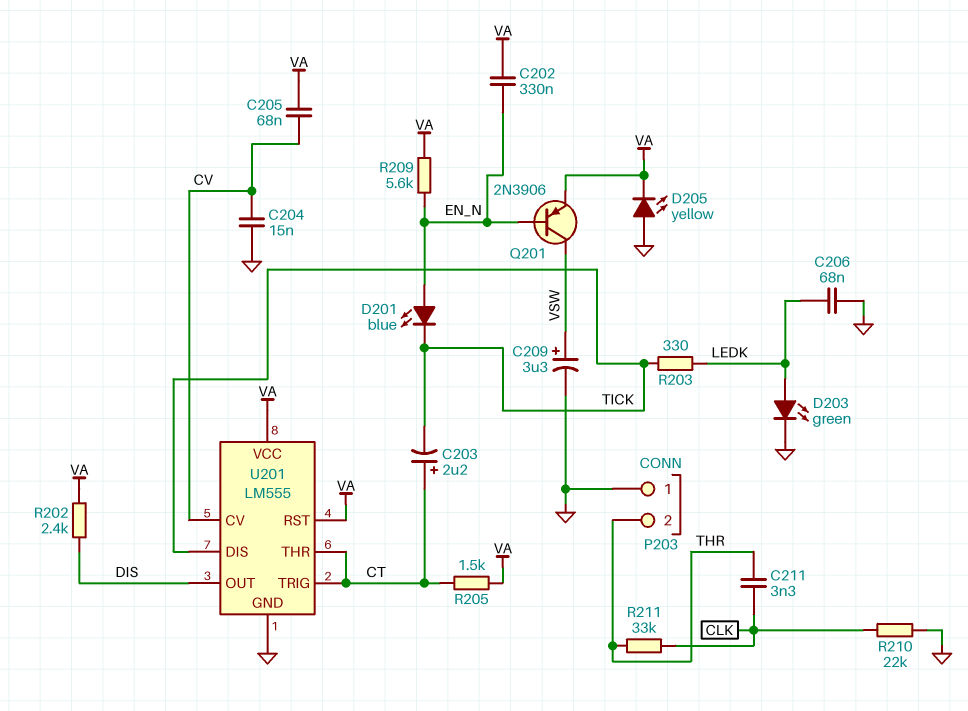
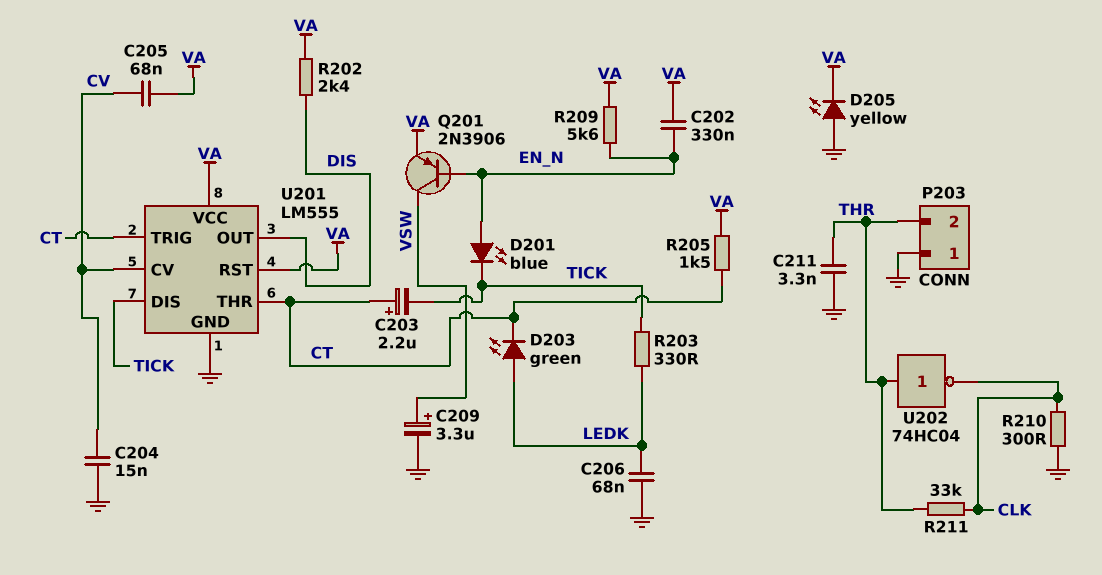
C211: 3.3nF (CLK, THR) -> 3.3nF (GND, THR)
D203: LED green (A LEDK, K GND) -> LED green (A LEDK, K CT)
R210: 22k (CLK, GND) -> 300 (CLK, GND)
U202: none -> NOT 74HC04 (in THR, out CLK)

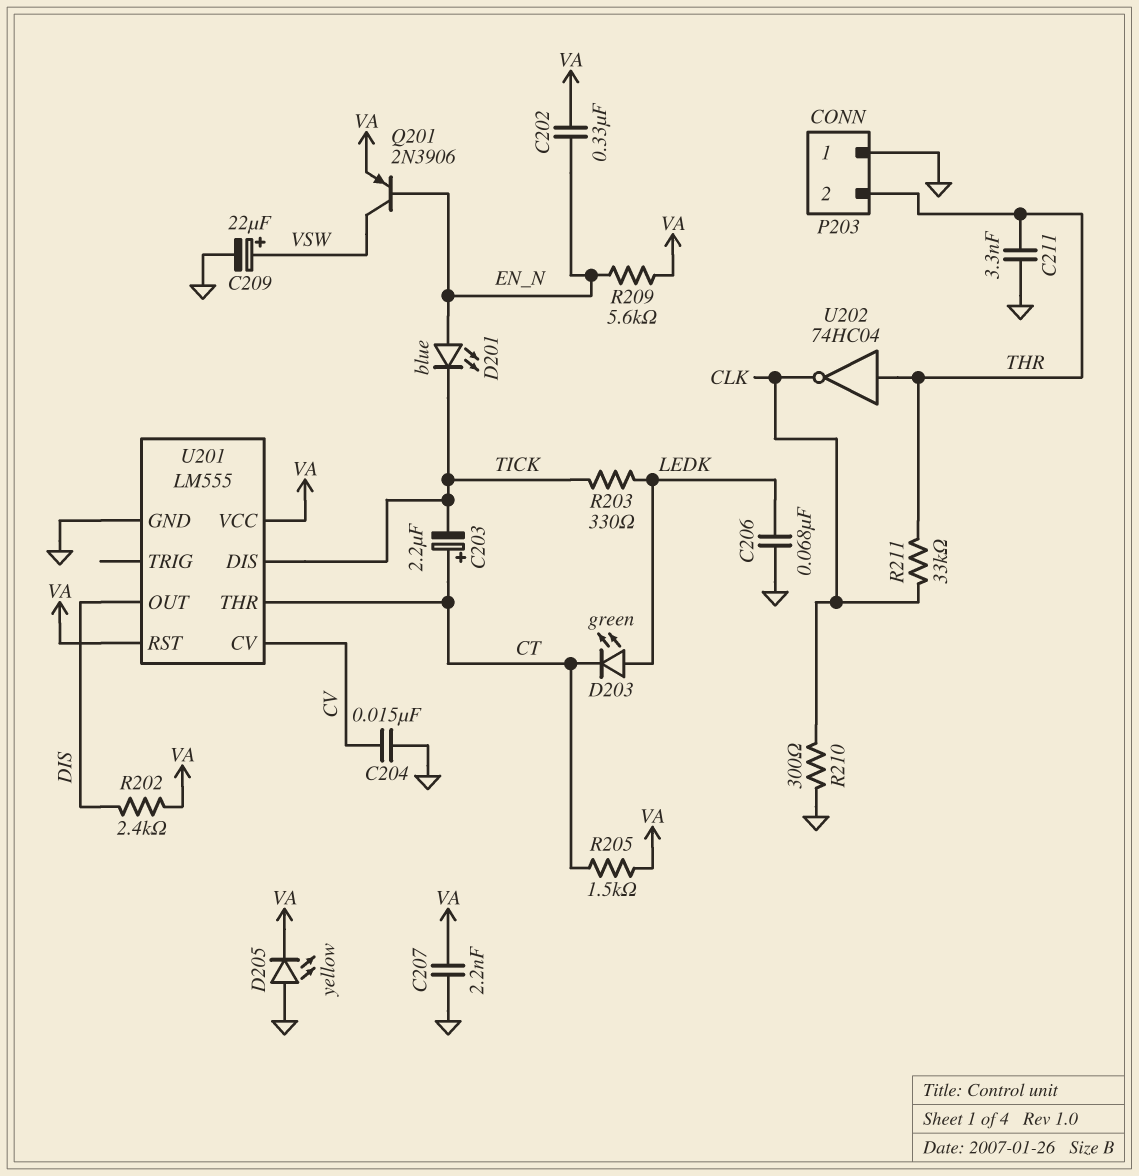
C205: 68nF (CV, VA) -> none
C207: none -> 2.2nF (GND, VA)
C209: 3.3uF (plus VSW, minus GND) -> 22uF (plus VSW, minus GND)
U201 pin TRIG: CT -> none

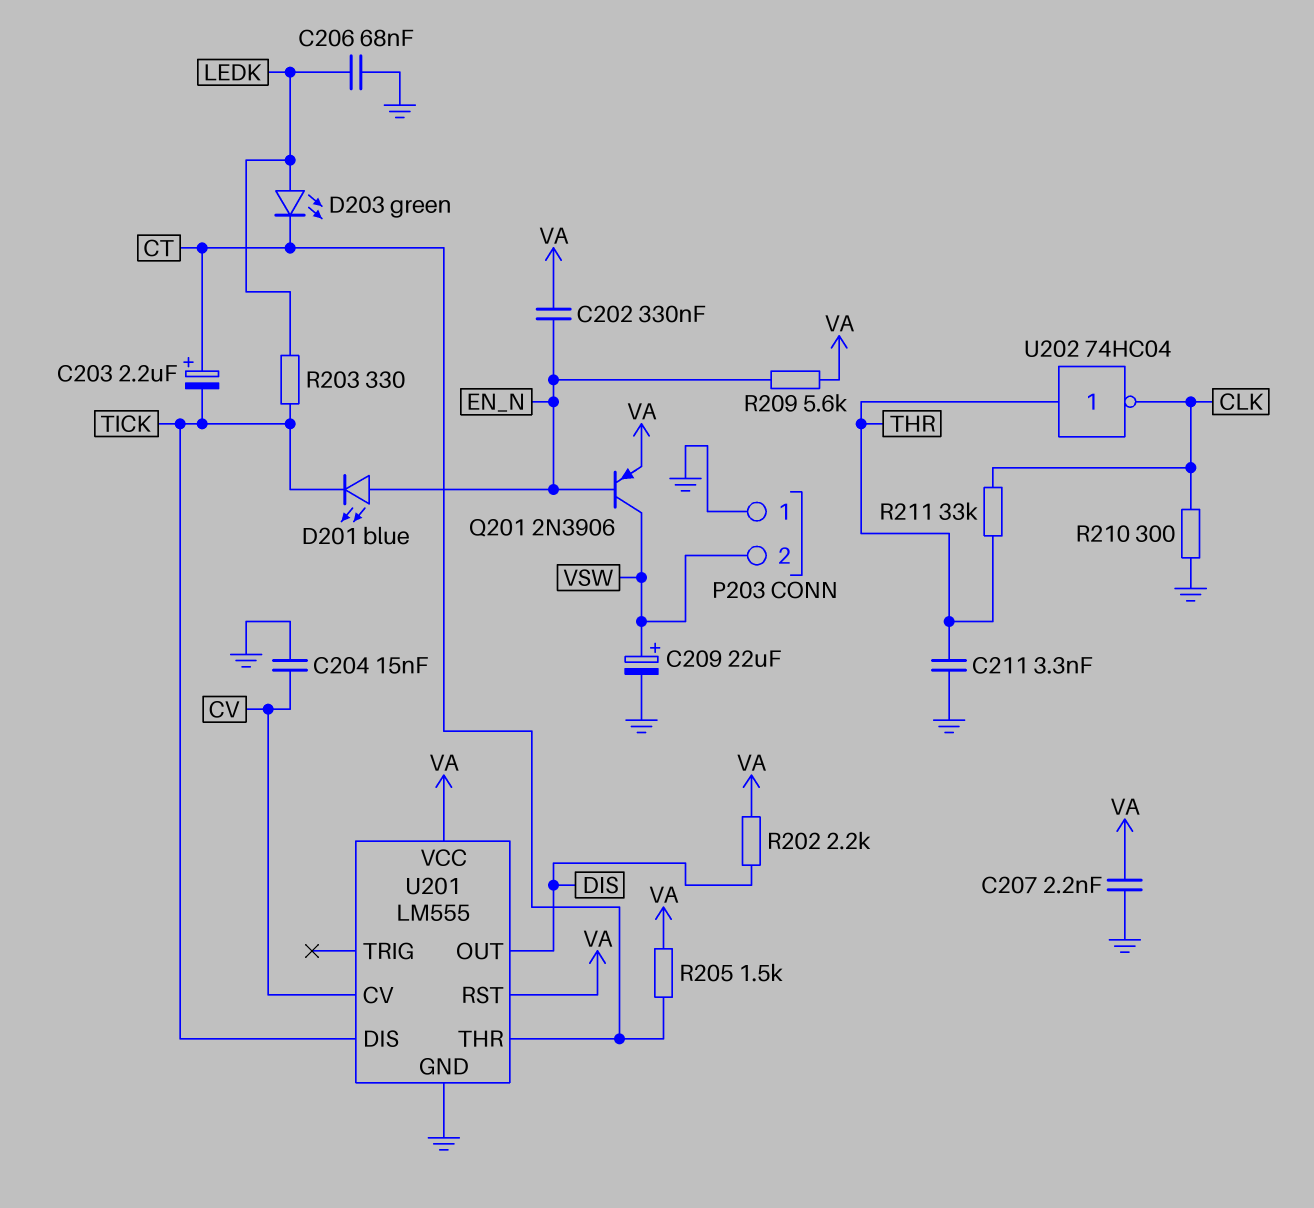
D205: LED yellow (A GND, K VA) -> none
P203 pin 2: THR -> VSW
R202: 2.4k (DIS, VA) -> 2.2k (DIS, VA)

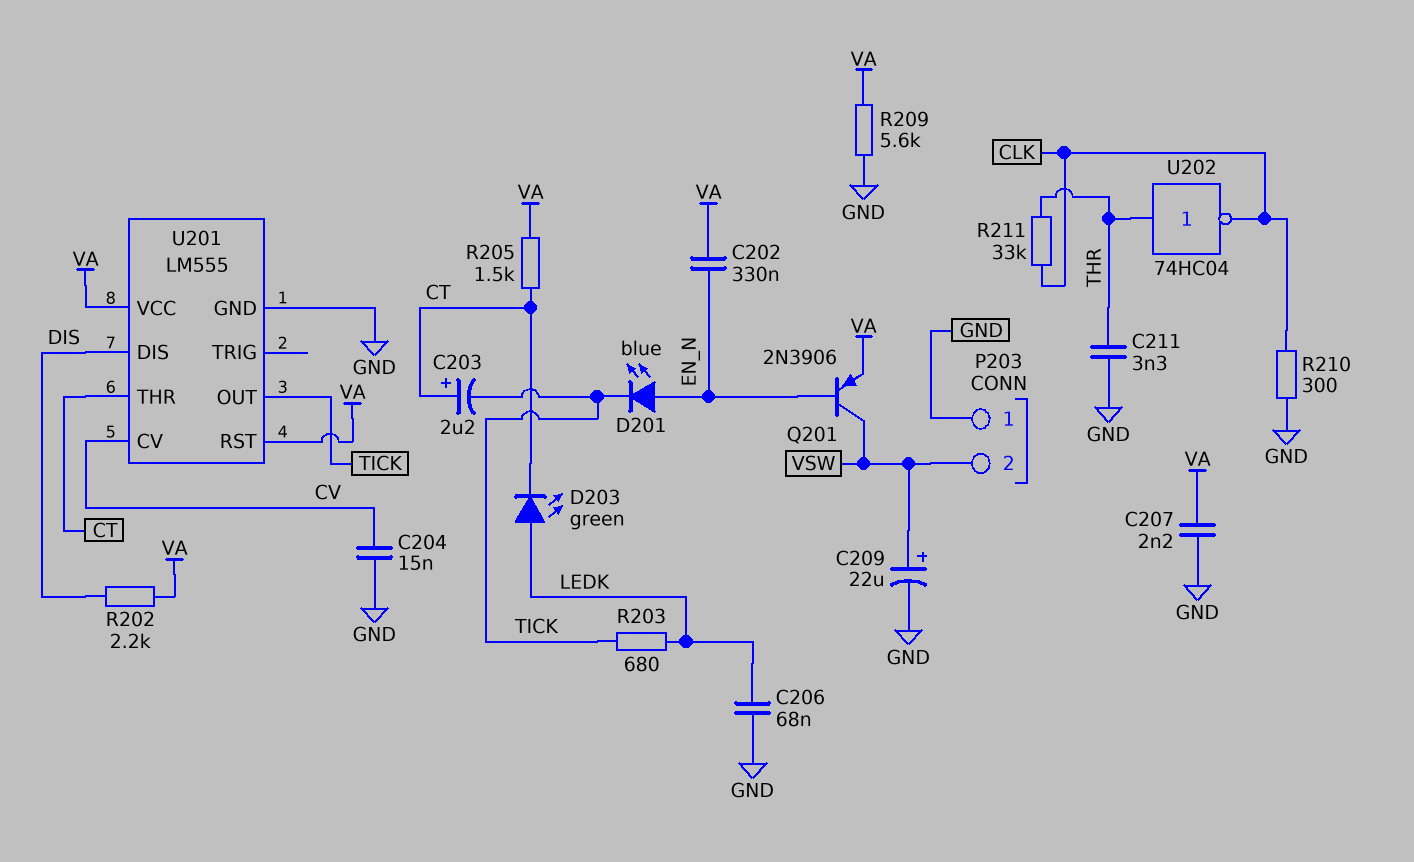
R203: 330 (LEDK, TICK) -> 680 (LEDK, TICK)
R209: 5.6k (EN_N, VA) -> 5.6k (GND, VA)
U201 pin DIS: TICK -> DIS
U201 pin OUT: DIS -> TICK

